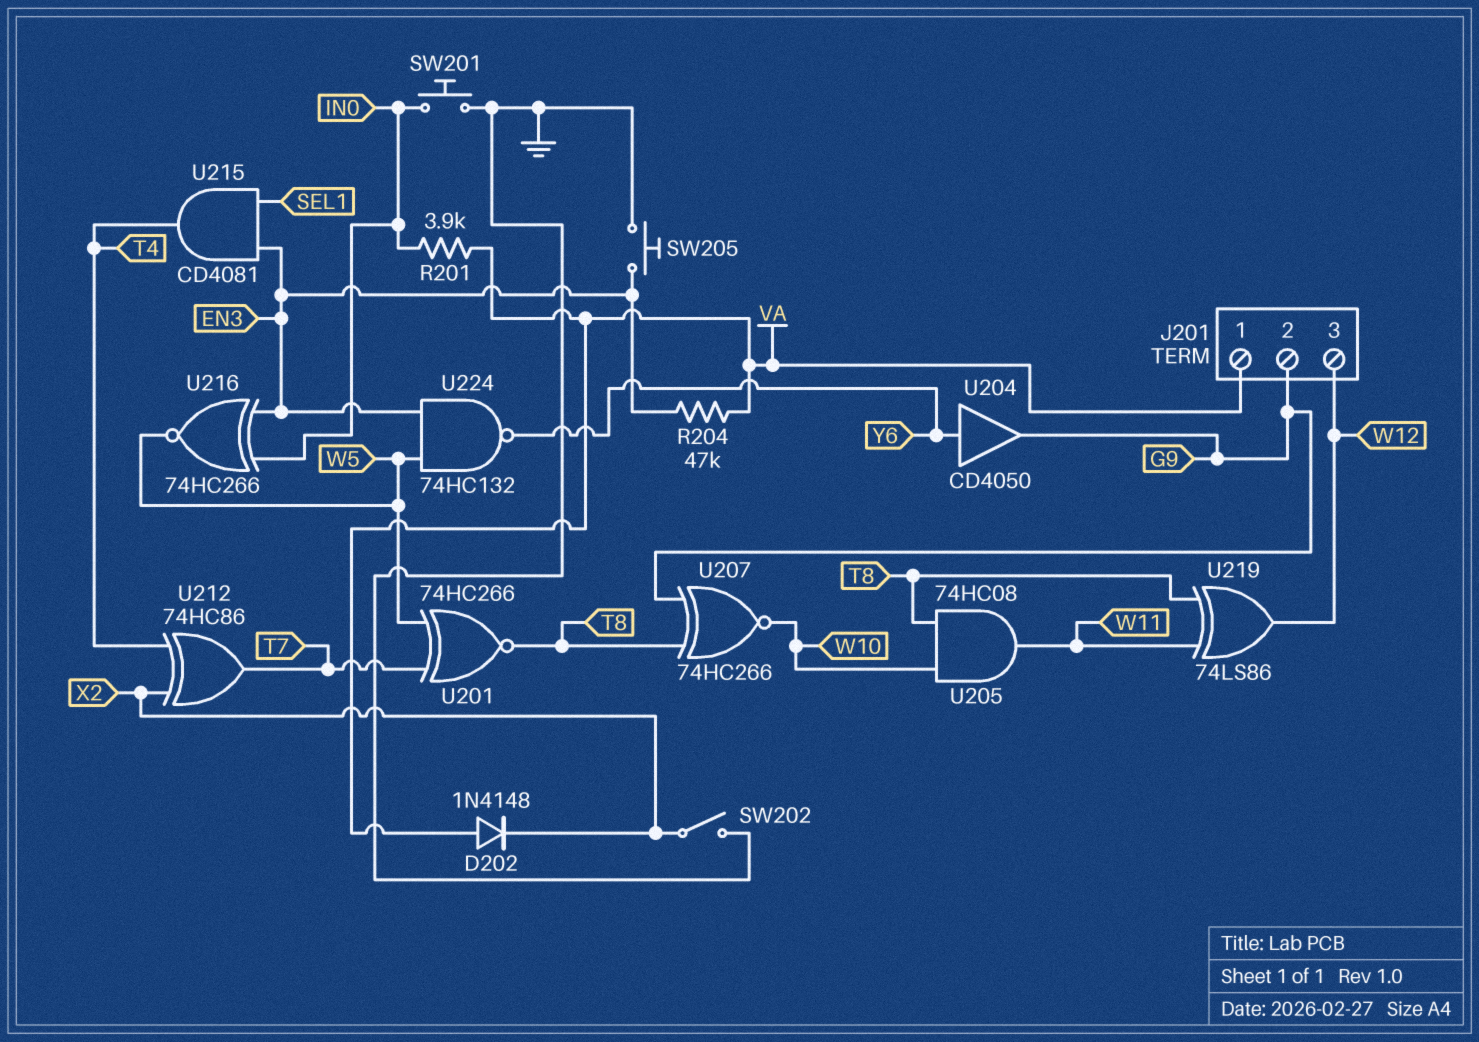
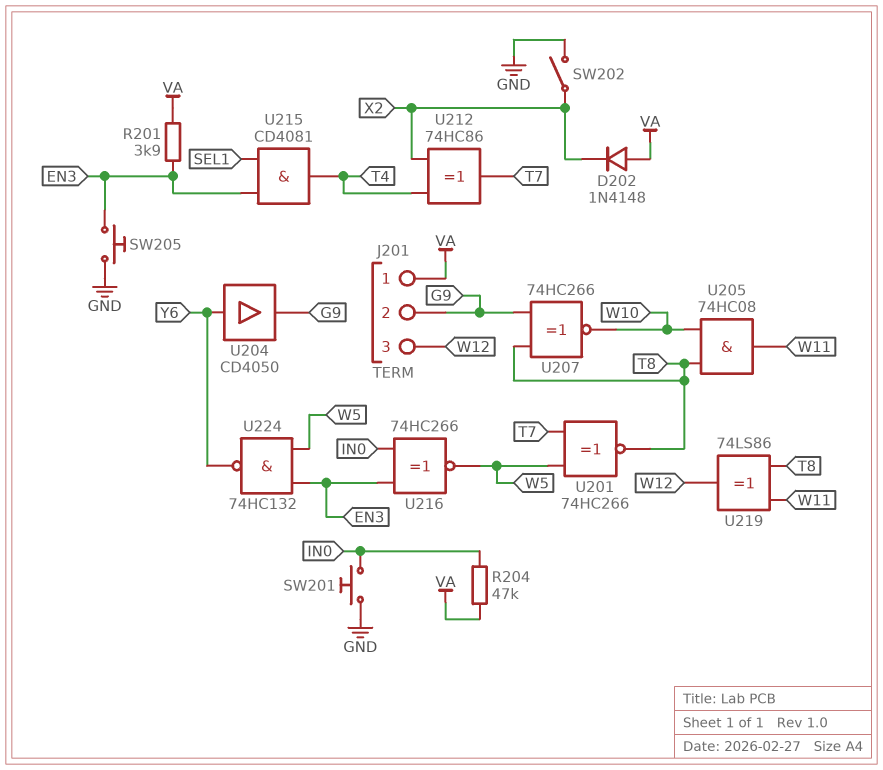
R201: 3.9k (IN0, VA) -> 3.9k (EN3, VA)
R204: 47k (EN3, VA) -> 47k (IN0, VA)

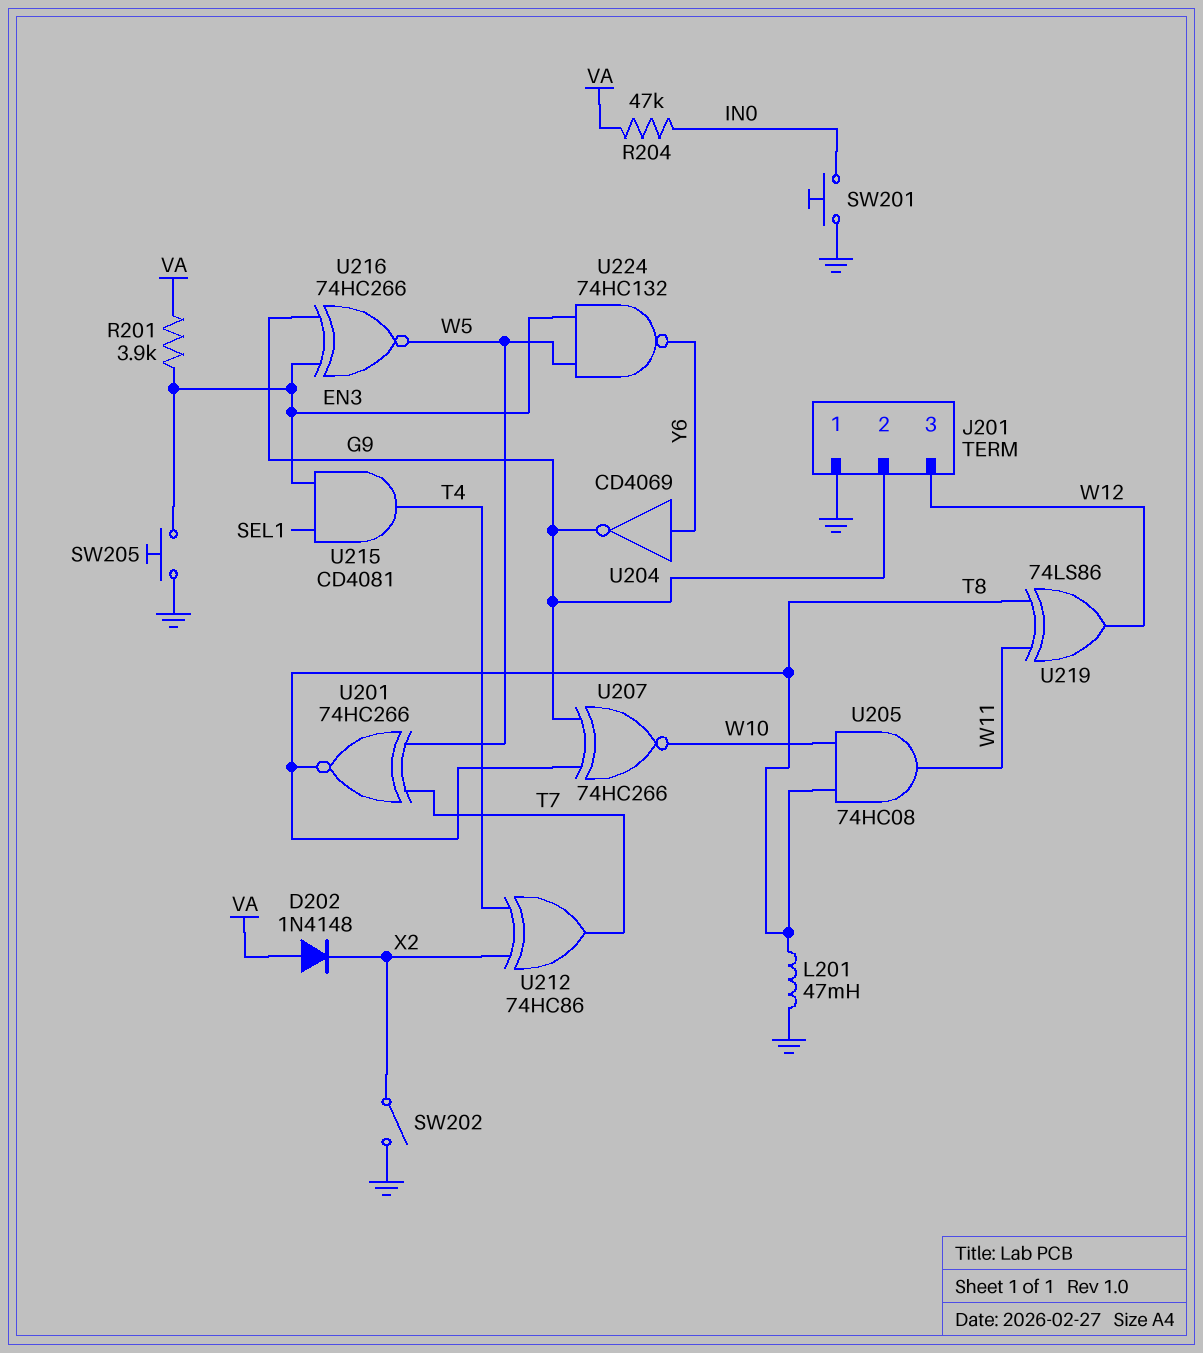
J201 pin 1: VA -> GND
L201: none -> 47mH (GND, T8)
U204: buffer CD4050 (in Y6, out G9) -> NOT CD4069 (in Y6, out G9)
U216: XNOR 74HC266 (in EN3, in IN0, out W5) -> XNOR 74HC266 (in EN3, in G9, out W5)

